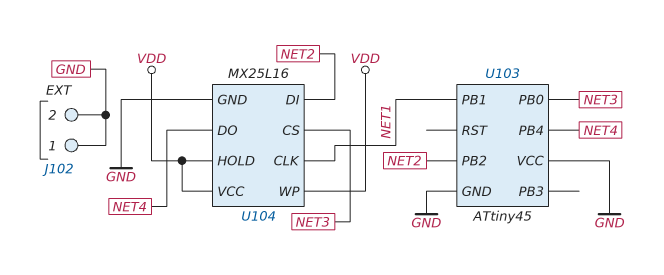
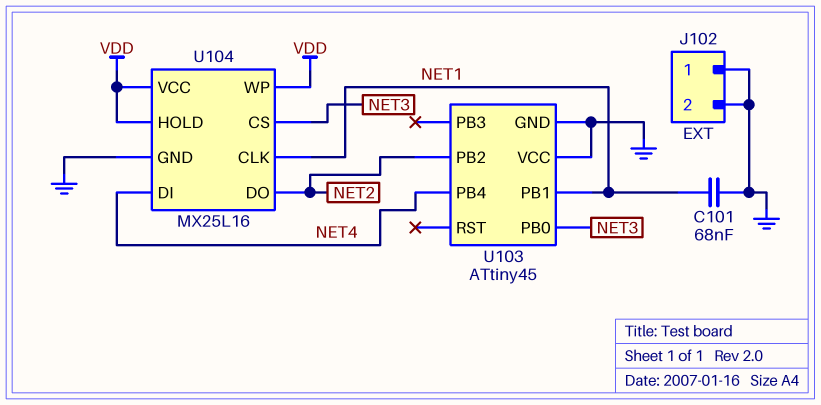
C101: none -> 68nF (GND, NET1)
U104 pin DI: NET2 -> NET4
U104 pin DO: NET4 -> NET2

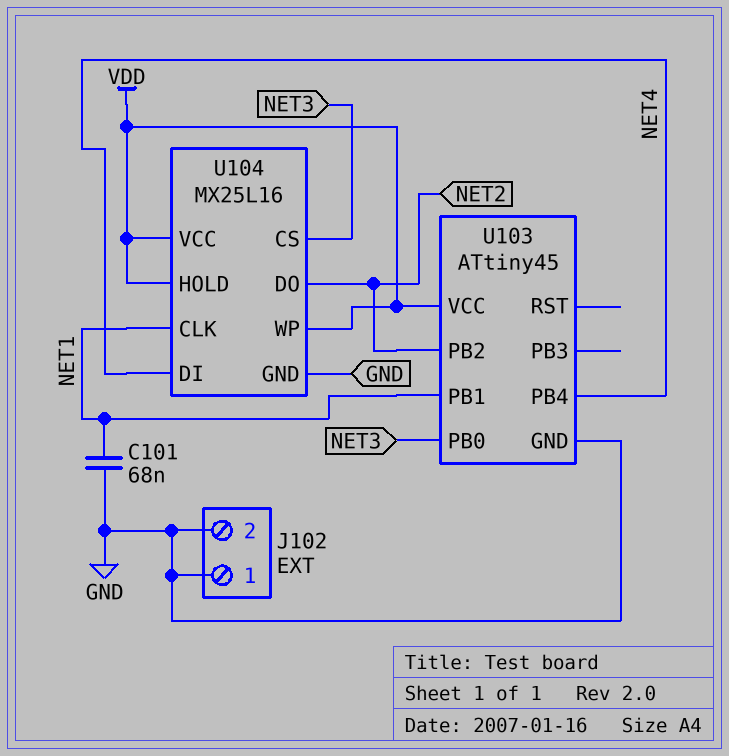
U103 pin VCC: GND -> VDD

